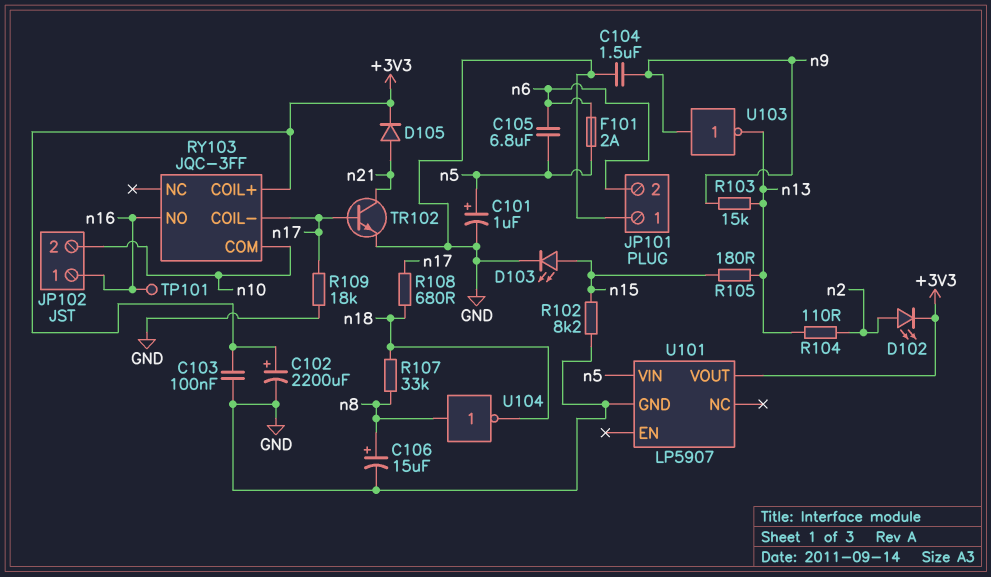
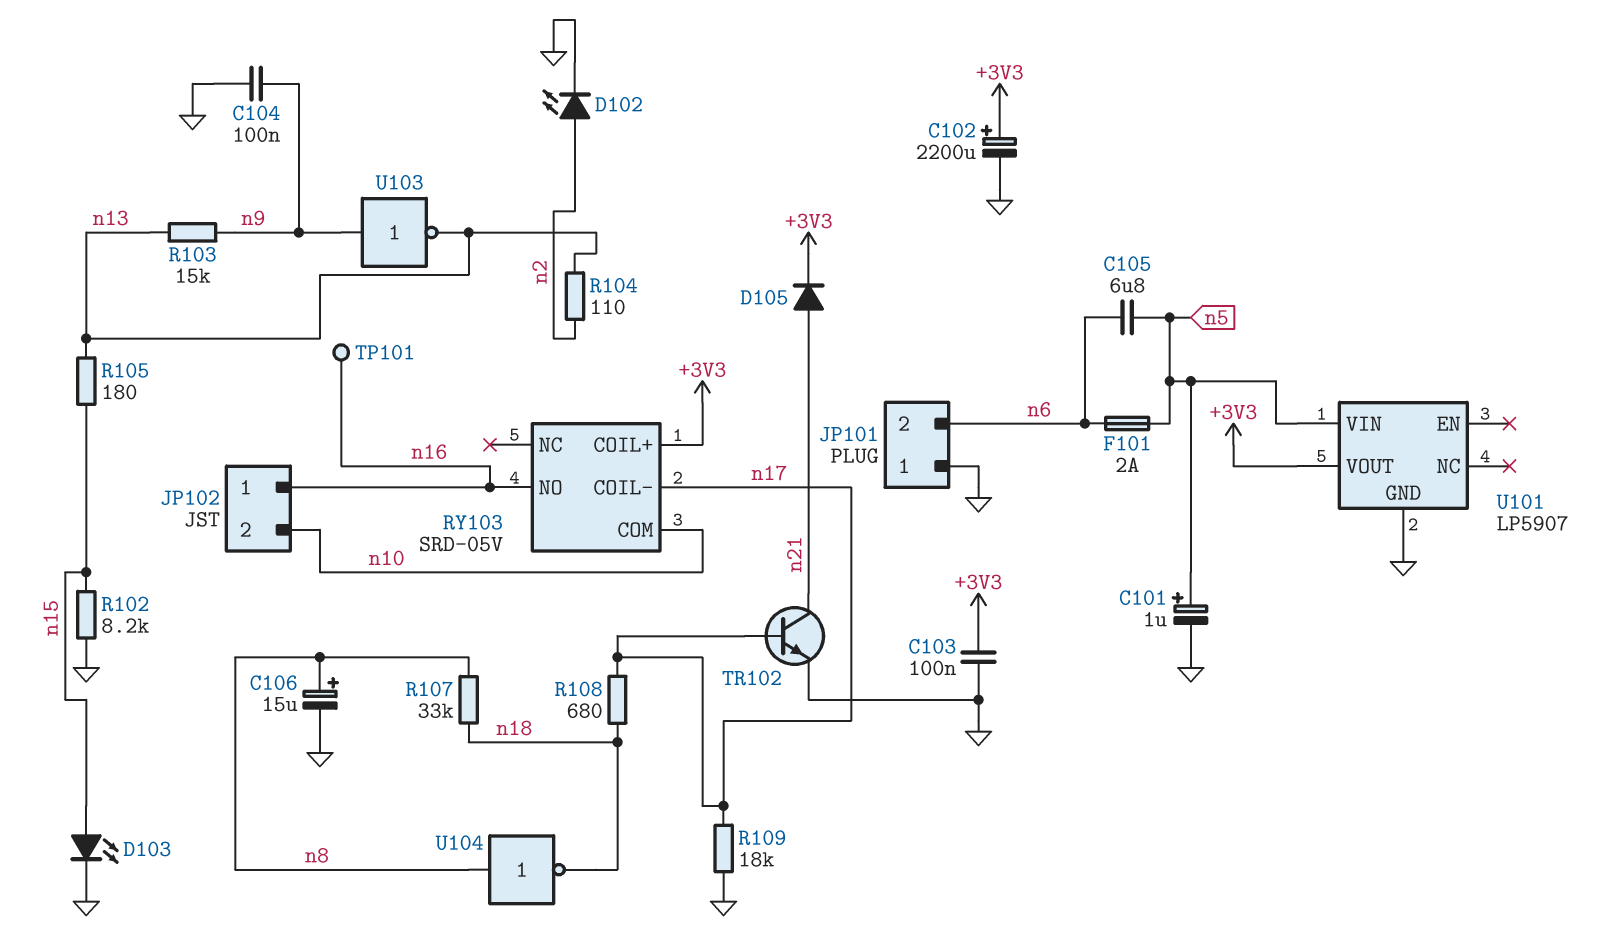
C104: 1.5uF (GND, n9) -> 100nF (GND, n9)
D102: LED (A n2, K +3V3) -> LED (A n2, K GND)
RY103: JQC-3FF -> SRD-05V

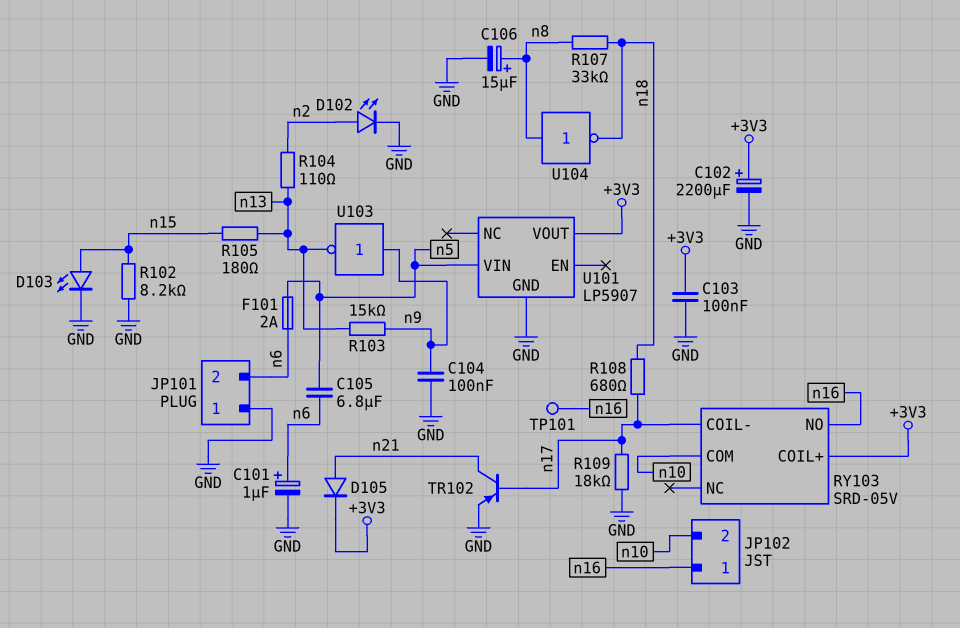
C101: 1uF (plus n5, minus GND) -> 1uF (plus n6, minus GND)
TR102: NPN (B n17, C n21, E GND) -> PNP (B n17, C n21, E GND)

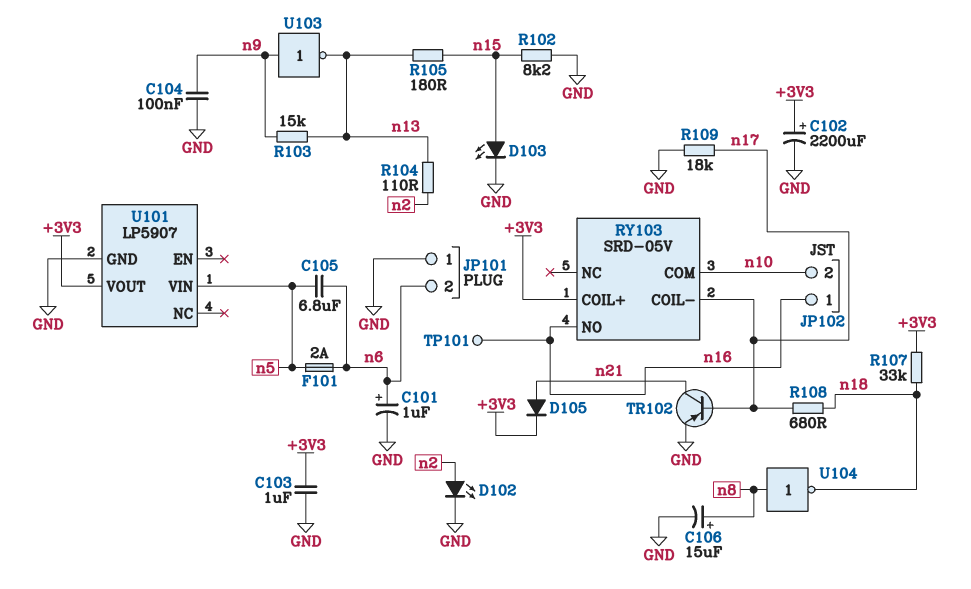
C103: 100nF (+3V3, GND) -> 1uF (+3V3, GND)
R107: 33k (n8, n18) -> 33k (+3V3, n18)

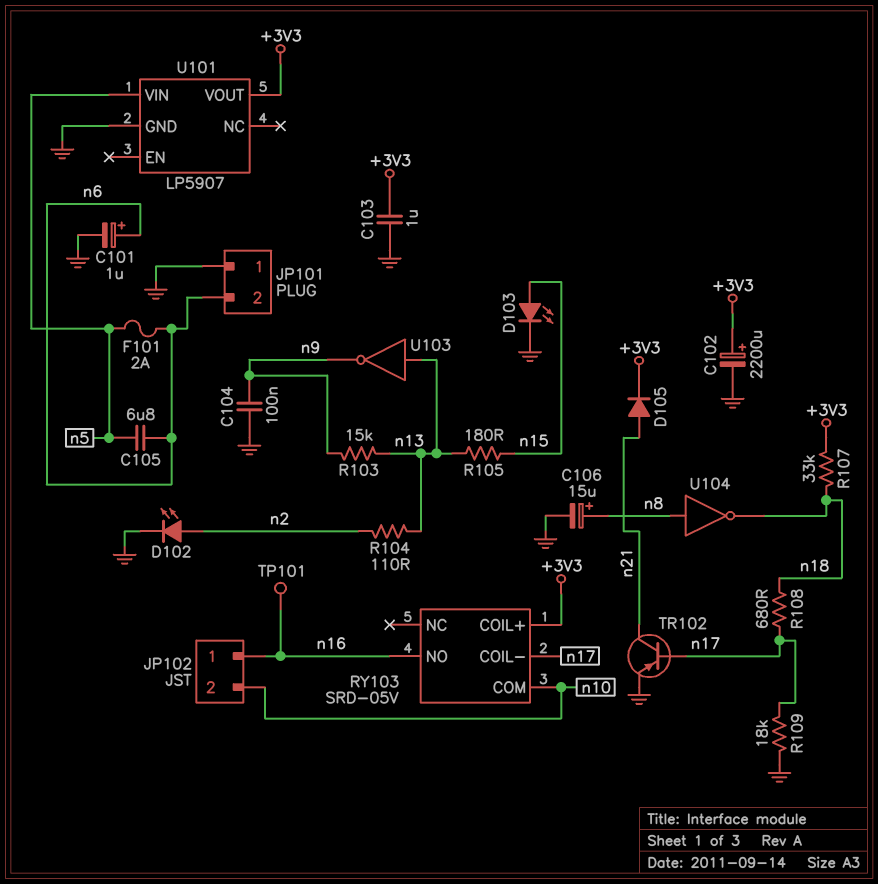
R102: 8.2k (GND, n15) -> none
U103: NOT (in n9, out n13) -> NOT (in n13, out n9)

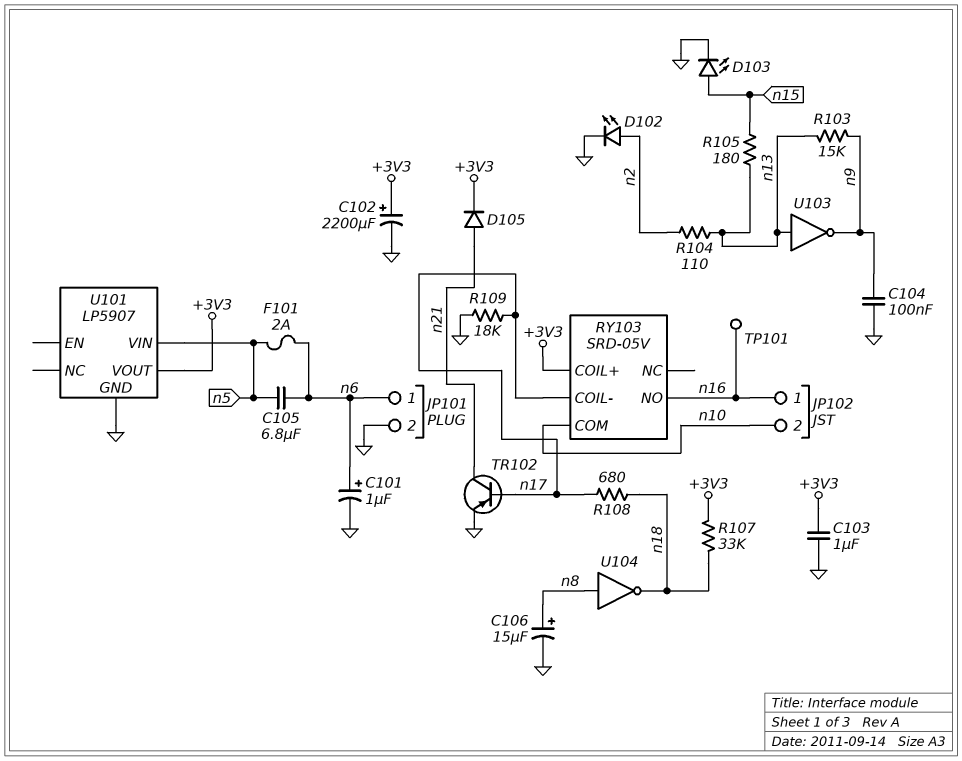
JP101 pin 1: GND -> n6
JP101 pin 2: n6 -> GND

